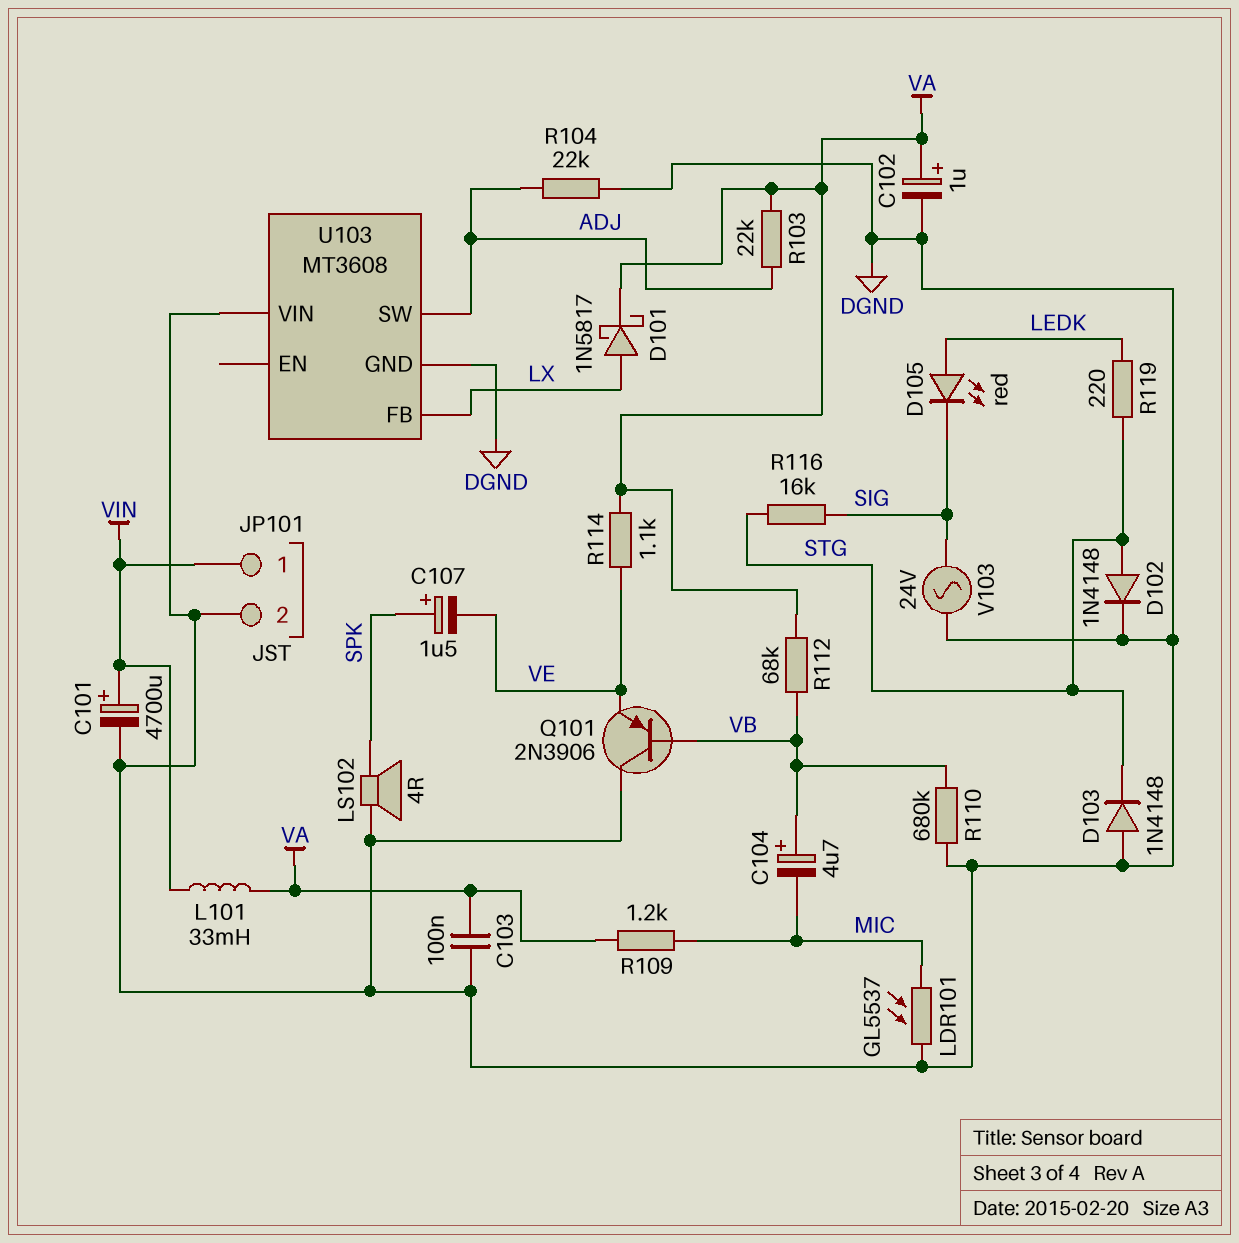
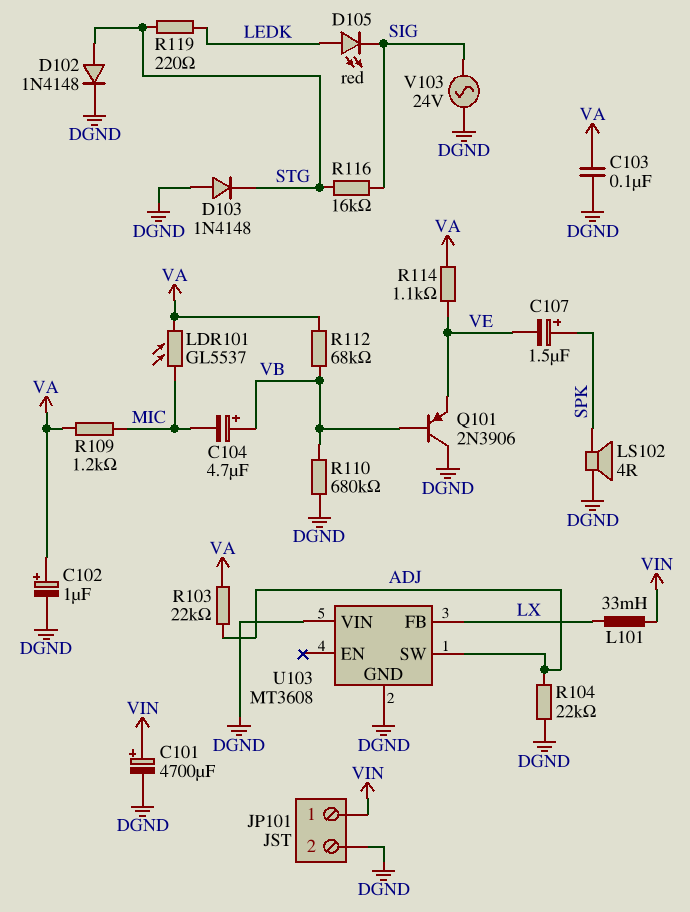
D101: schottky 1N5817 (A LX, K VA) -> none
L101: 33mH (VA, VIN) -> 33mH (LX, VIN)
LDR101: GL5537 (DGND, MIC) -> GL5537 (MIC, VA)

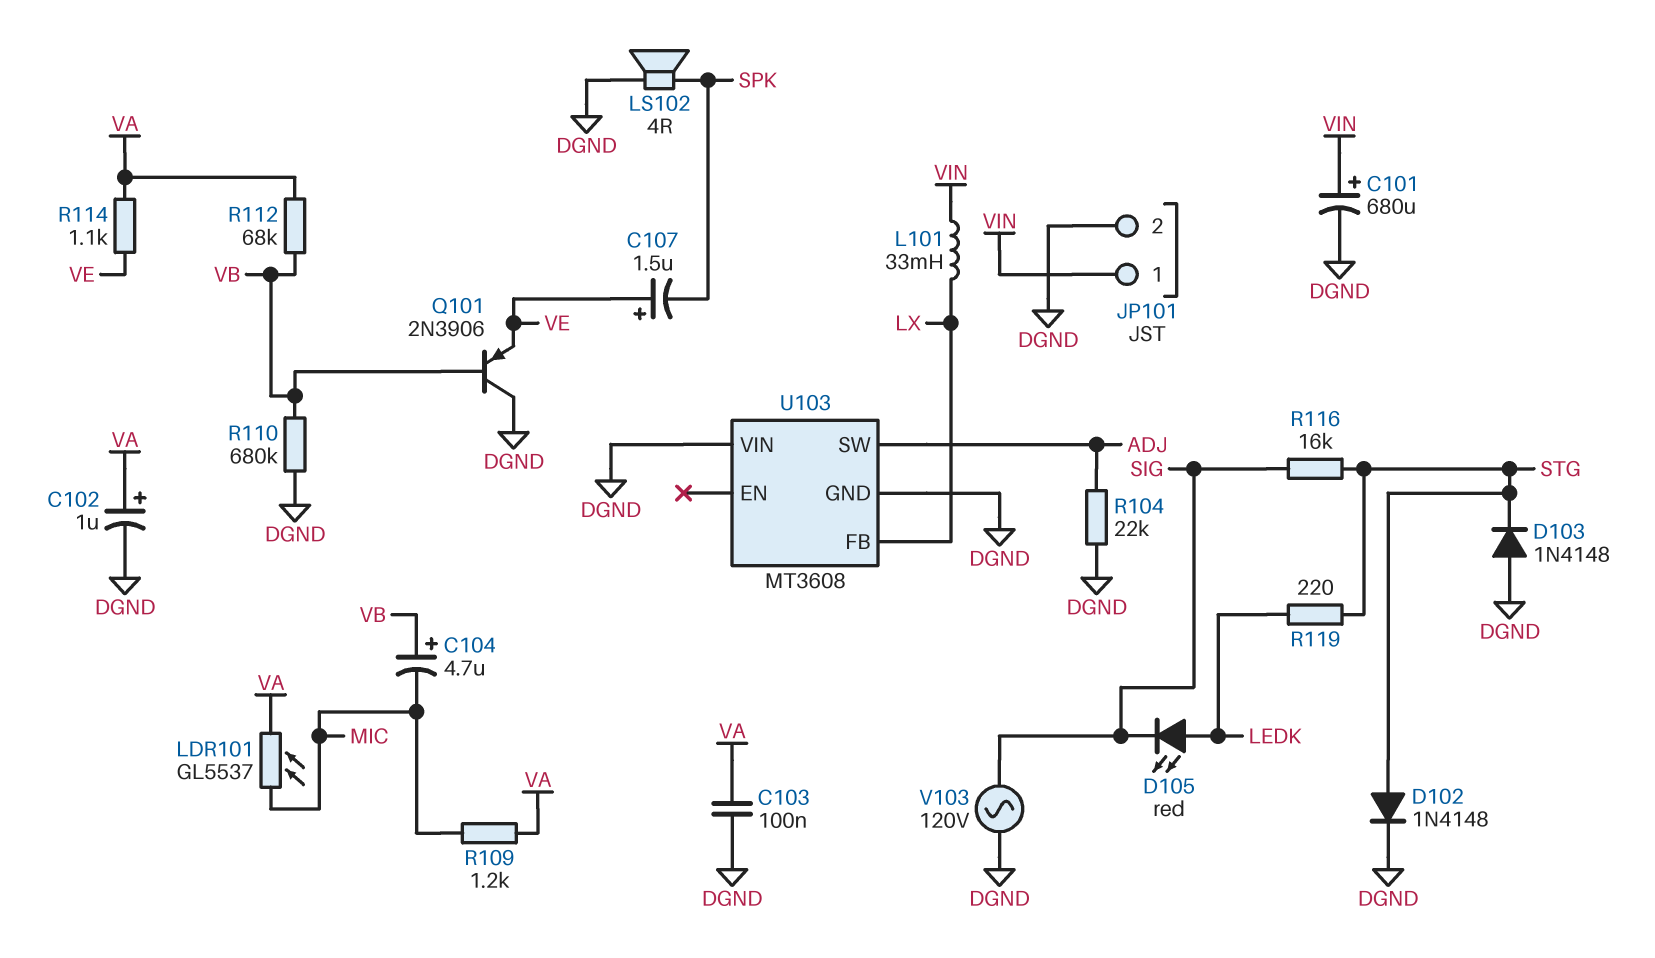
C101: 4700uF (plus VIN, minus DGND) -> 680uF (plus VIN, minus DGND)
C107: 1.5uF (plus SPK, minus VE) -> 1.5uF (plus VE, minus SPK)
R103: 22k (ADJ, VA) -> none
V103: AC 24V (DGND, SIG) -> AC 120V (DGND, SIG)

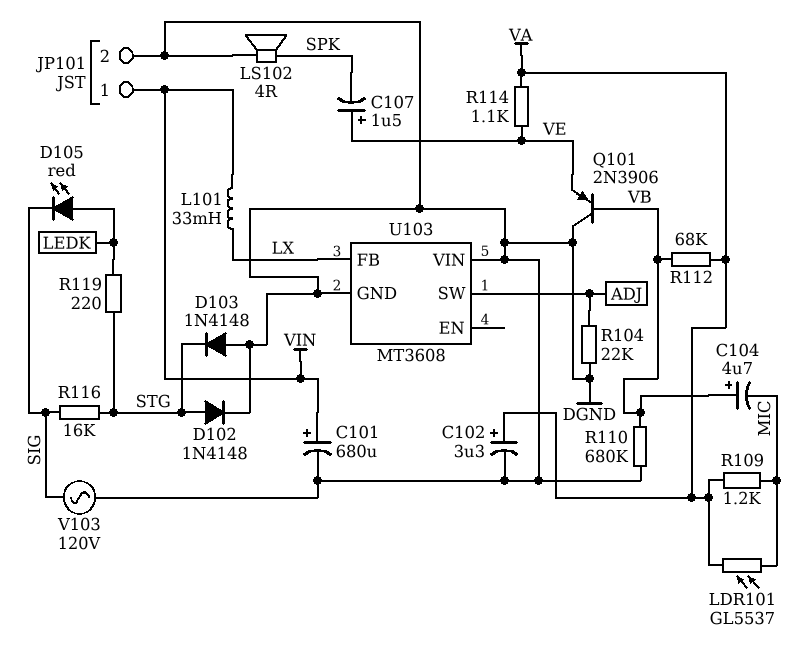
C102: 1uF (plus VA, minus DGND) -> 3.3uF (plus VA, minus DGND)
C103: 100nF (DGND, VA) -> none

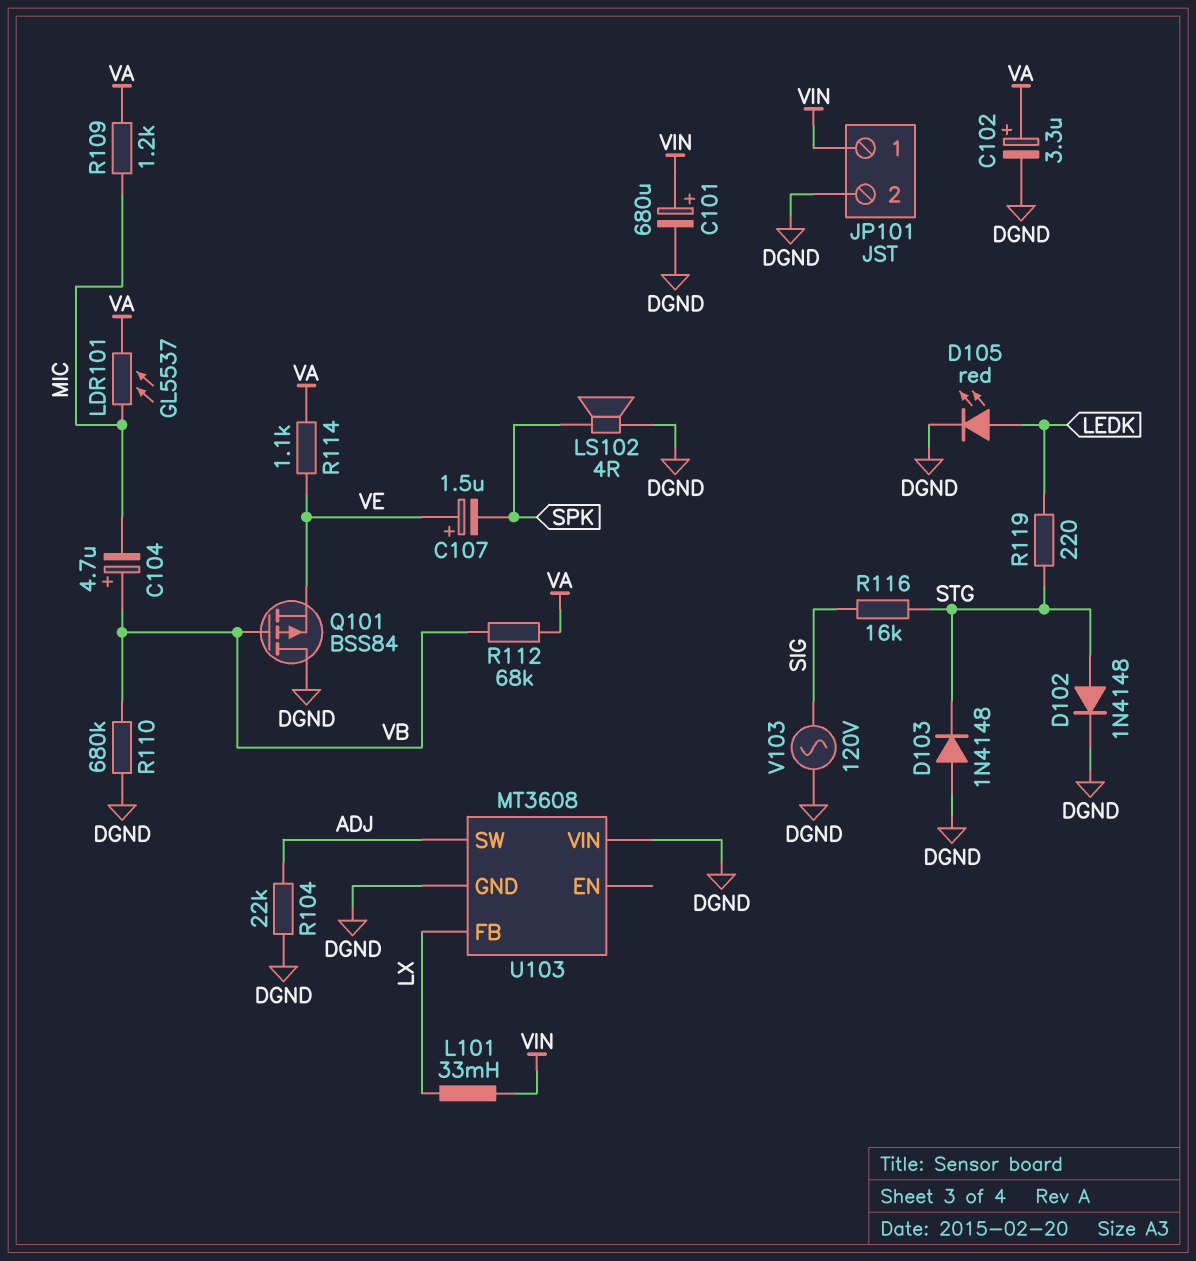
D105: LED red (A LEDK, K SIG) -> LED red (A LEDK, K DGND)
Q101: PNP 2N3906 (B VB, C DGND, E VE) -> PMOS BSS84 (G VB, D DGND, S VE)

